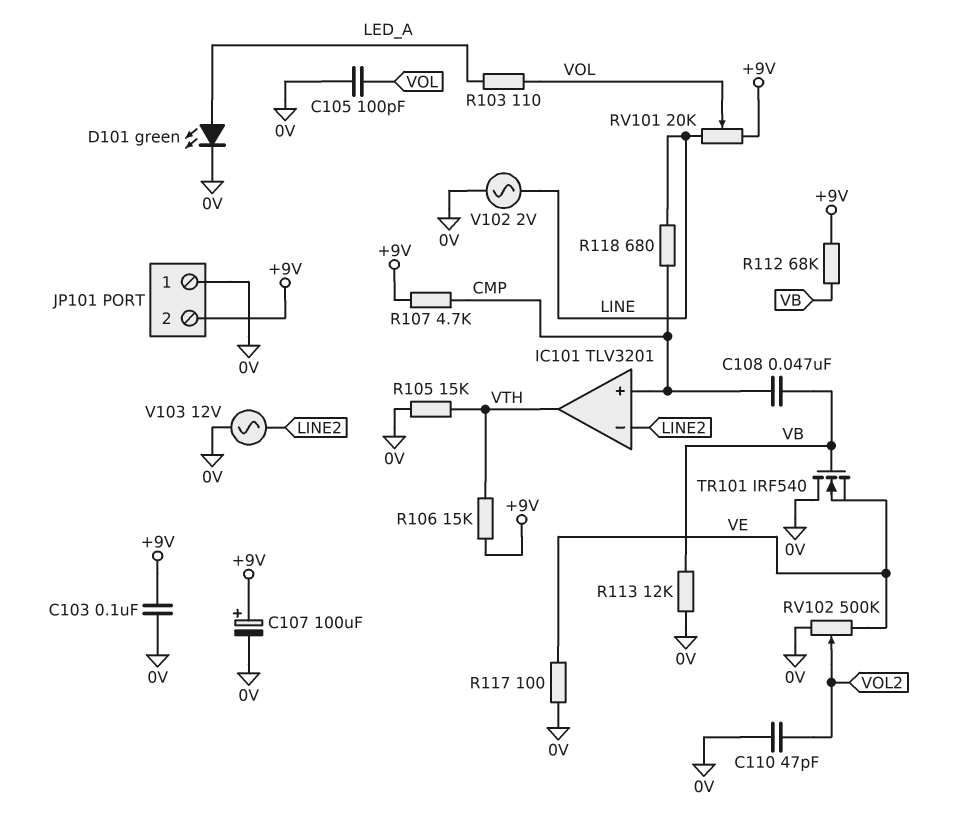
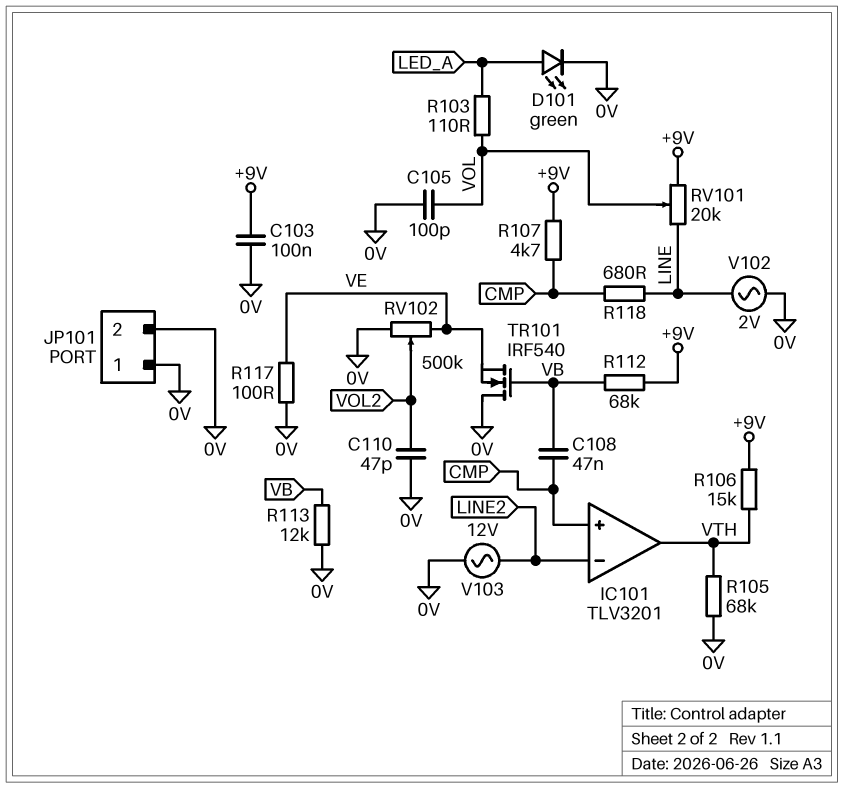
C107: 100uF (plus +9V, minus 0V) -> none
JP101 pin 2: +9V -> 0V
R105: 15k (0V, VTH) -> 68k (0V, VTH)

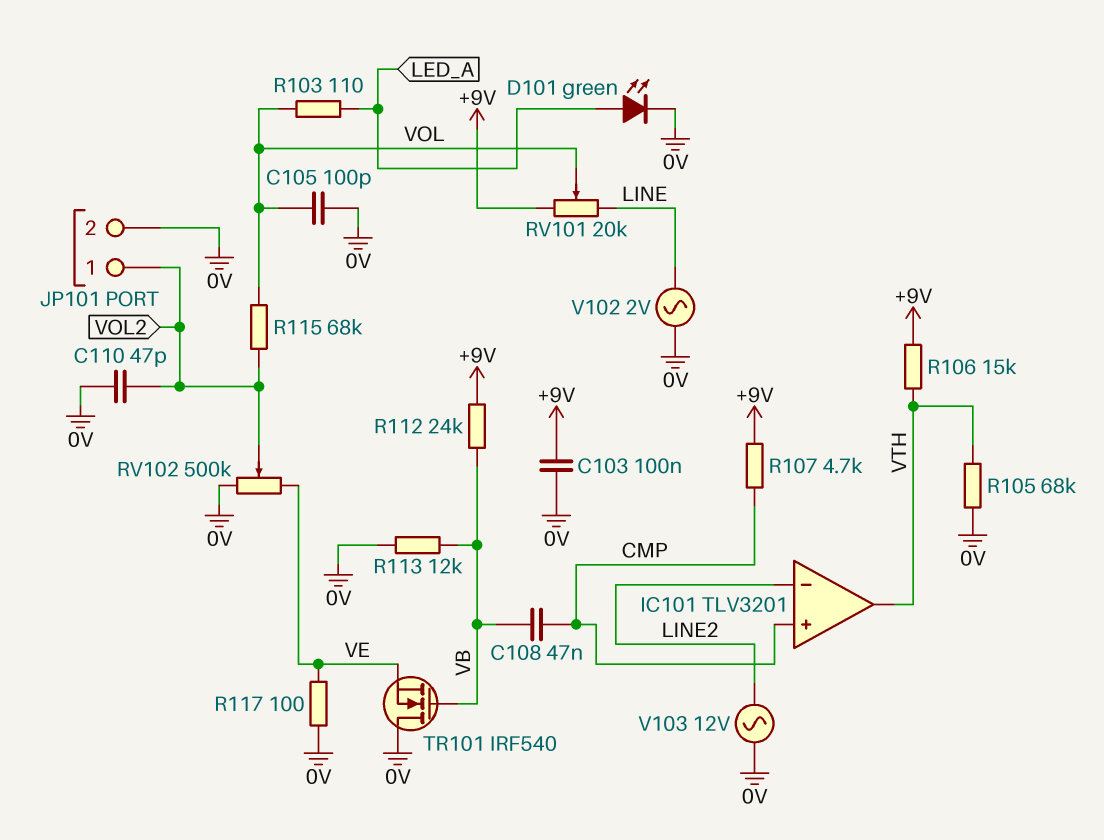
JP101 pin 1: 0V -> VOL2
R112: 68k (+9V, VB) -> 24k (+9V, VB)
R115: none -> 68k (VOL, VOL2)
R118: 680 (CMP, LINE) -> none

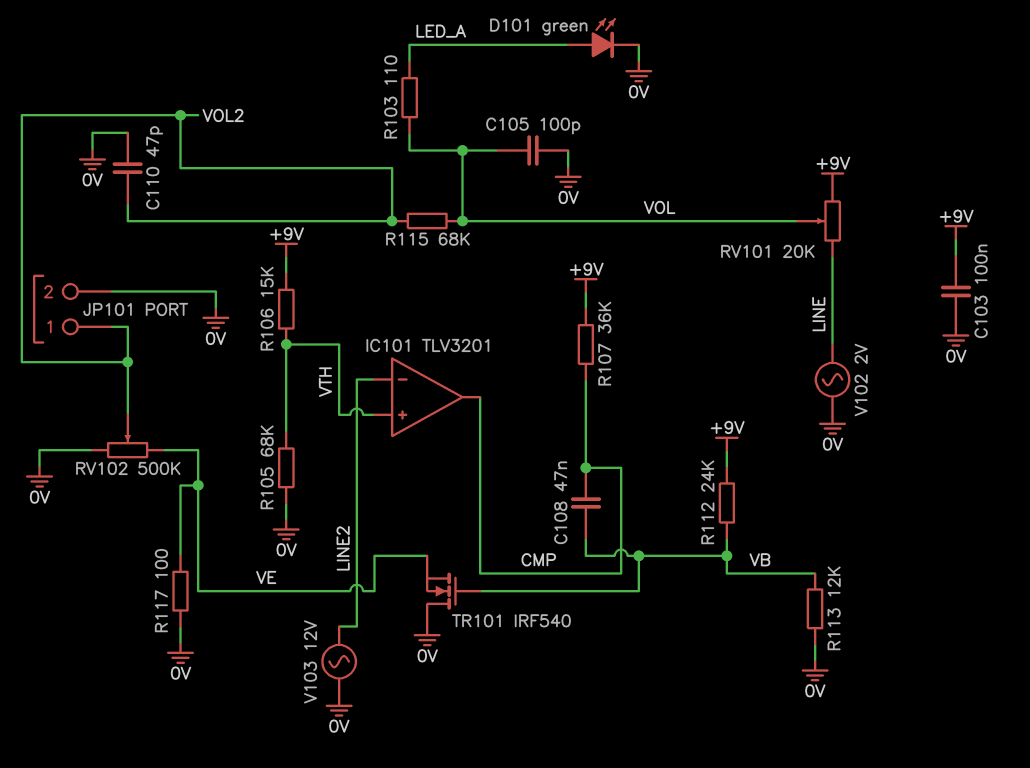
IC101 pin in+: CMP -> VTH
IC101 pin out: VTH -> CMP
R107: 4.7k (+9V, CMP) -> 36k (+9V, CMP)

